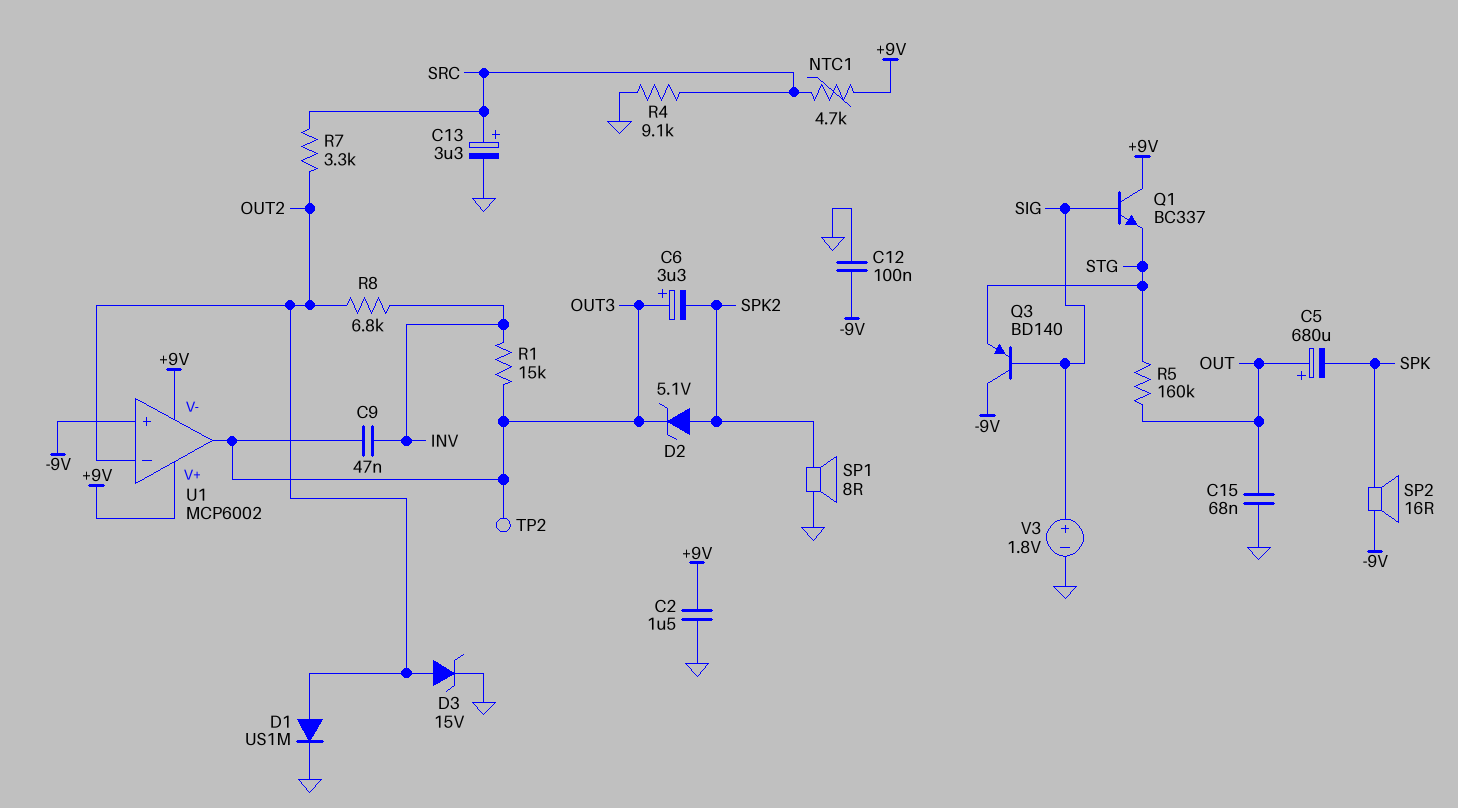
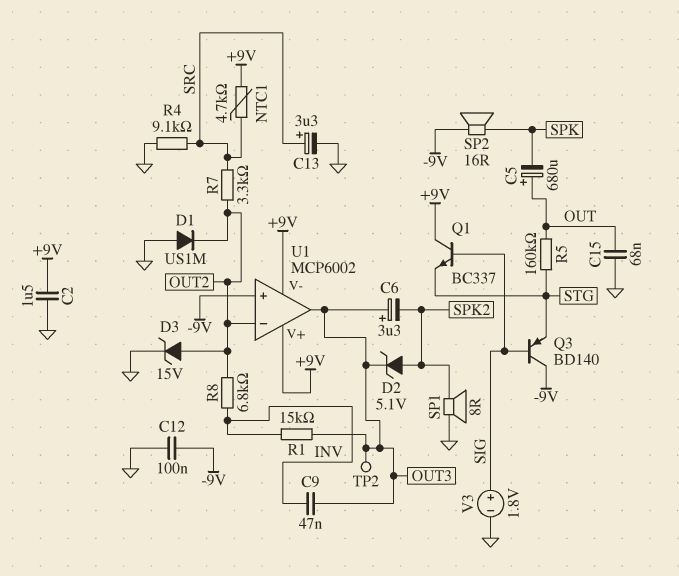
D1: diode US1M (A OUT2, K GND) -> diode US1M (A GND, K OUT2)

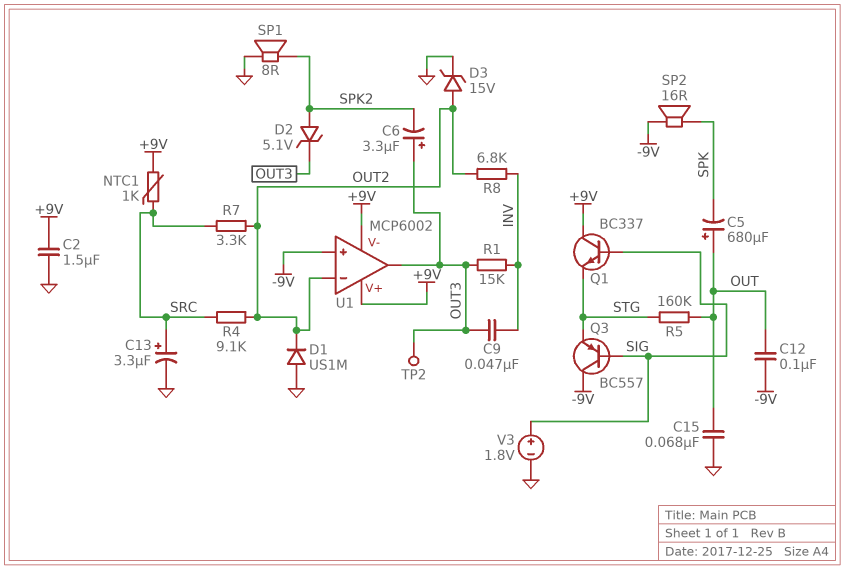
C12: 100nF (-9V, GND) -> 100nF (-9V, OUT)
NTC1: 4.7k (+9V, SRC) -> 1k (+9V, SRC)
Q3: PNP BD140 (B SIG, C -9V, E STG) -> PNP BC557 (B SIG, C -9V, E STG)
R4: 9.1k (GND, SRC) -> 9.1k (OUT2, SRC)

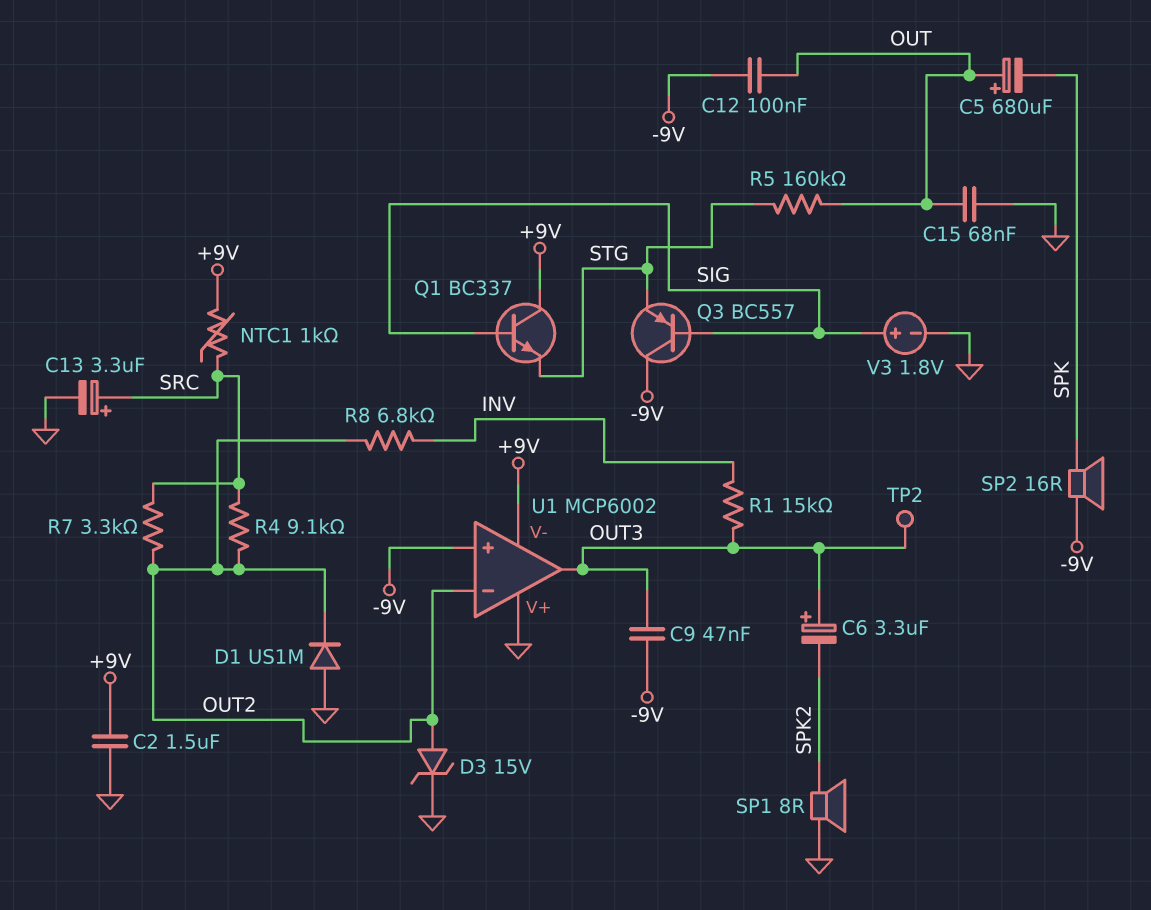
C9: 47nF (INV, OUT3) -> 47nF (-9V, OUT3)
D2: zener 5.1V (A SPK2, K OUT3) -> none
U1 pin V+: +9V -> GND

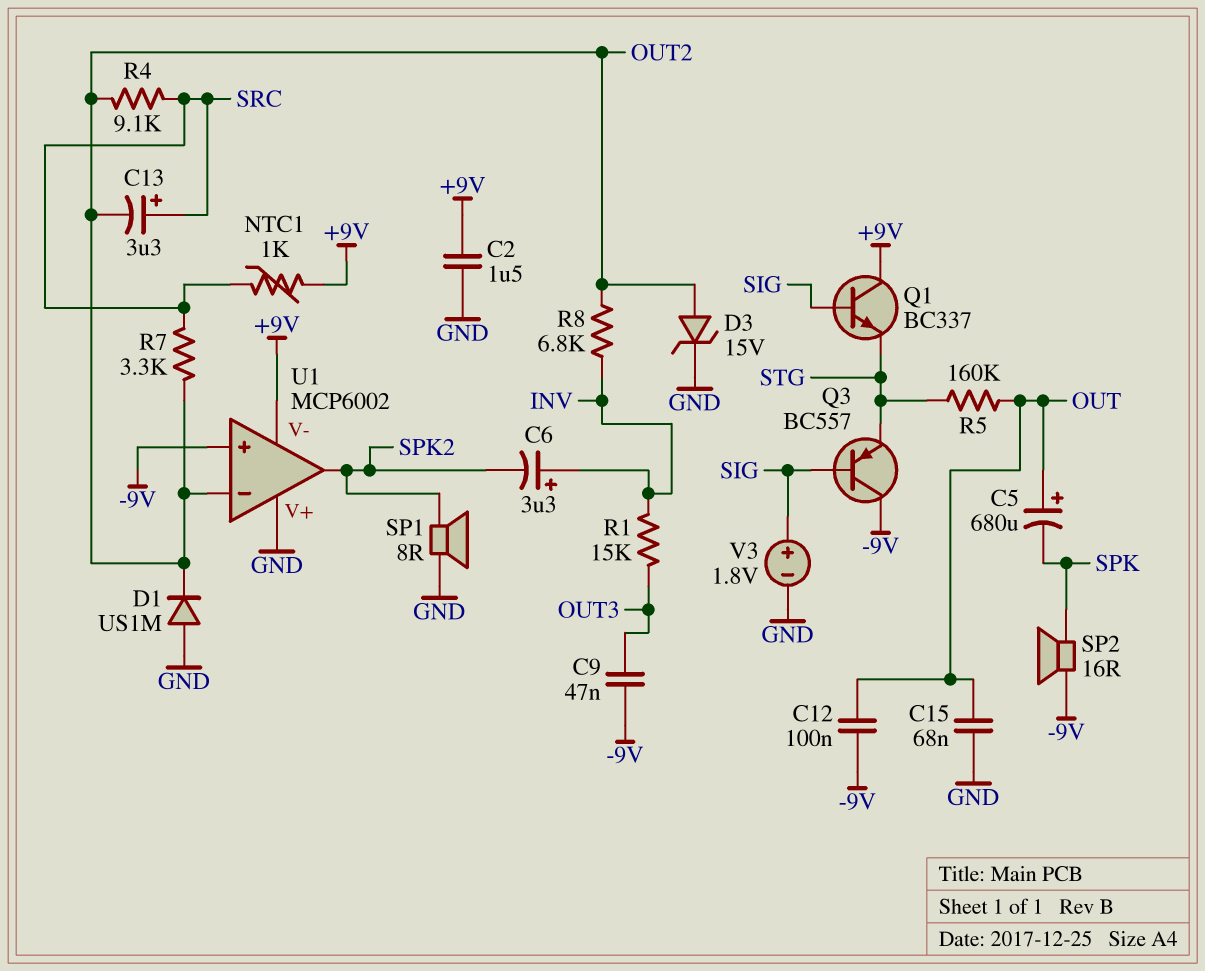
C6: 3.3uF (plus OUT3, minus SPK2) -> 3.3uF (plus INV, minus SPK2)
C13: 3.3uF (plus SRC, minus GND) -> 3.3uF (plus SRC, minus OUT2)
TP2: test point (OUT3) -> none
U1 pin out: OUT3 -> SPK2

